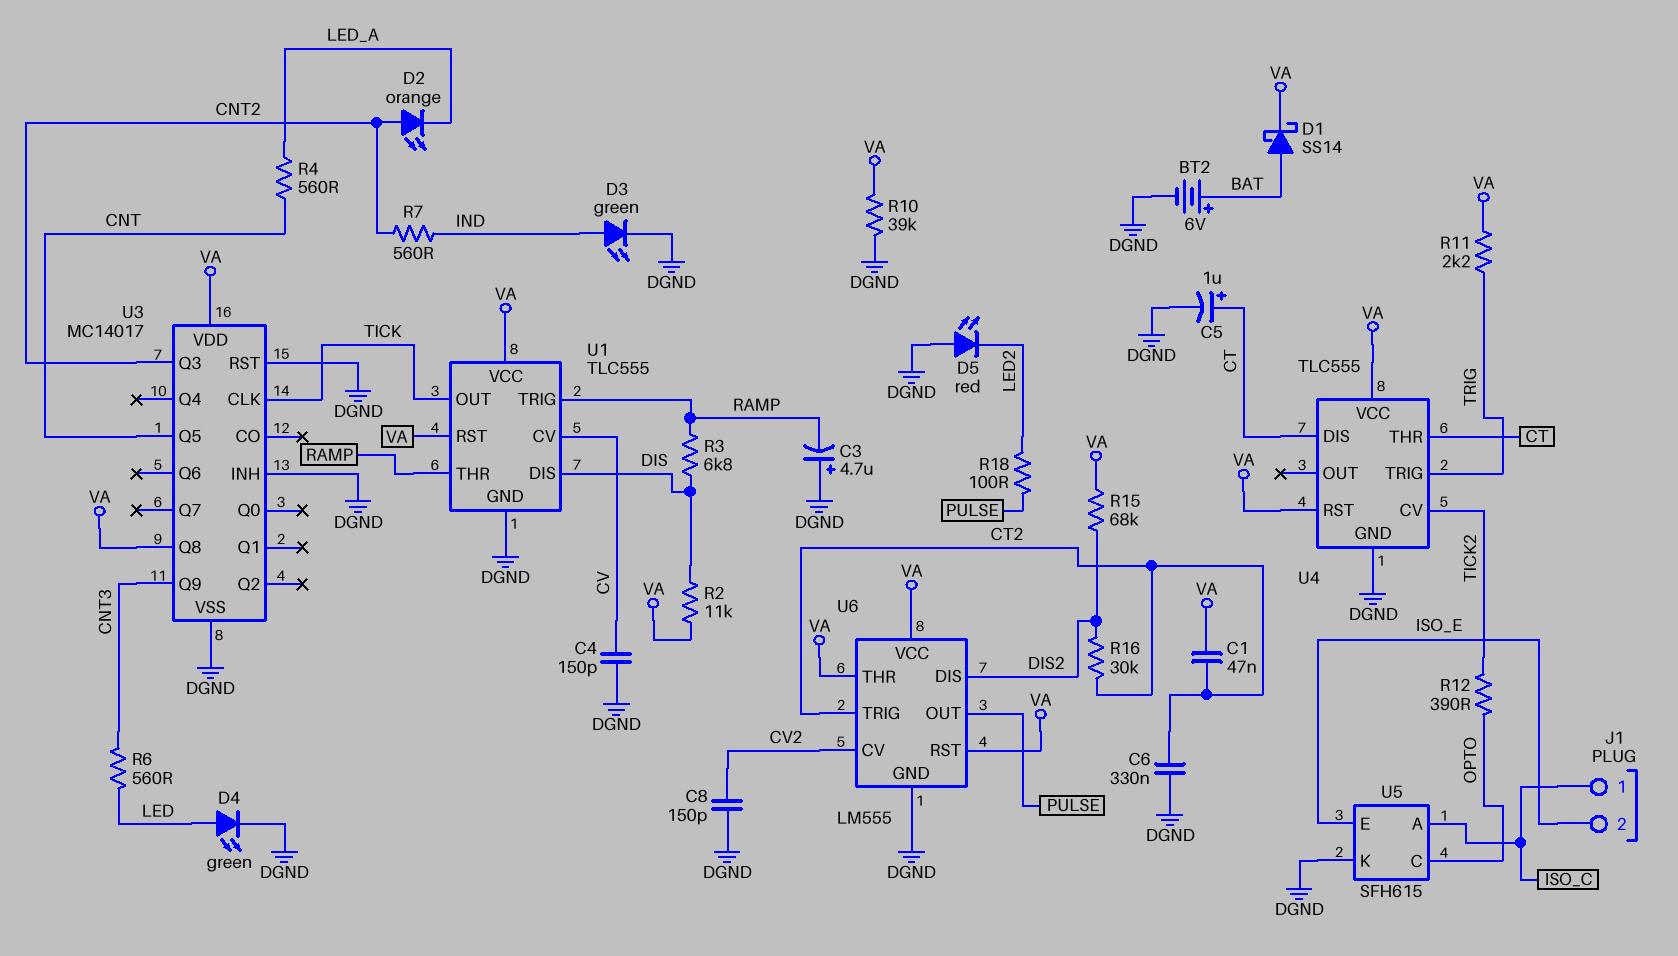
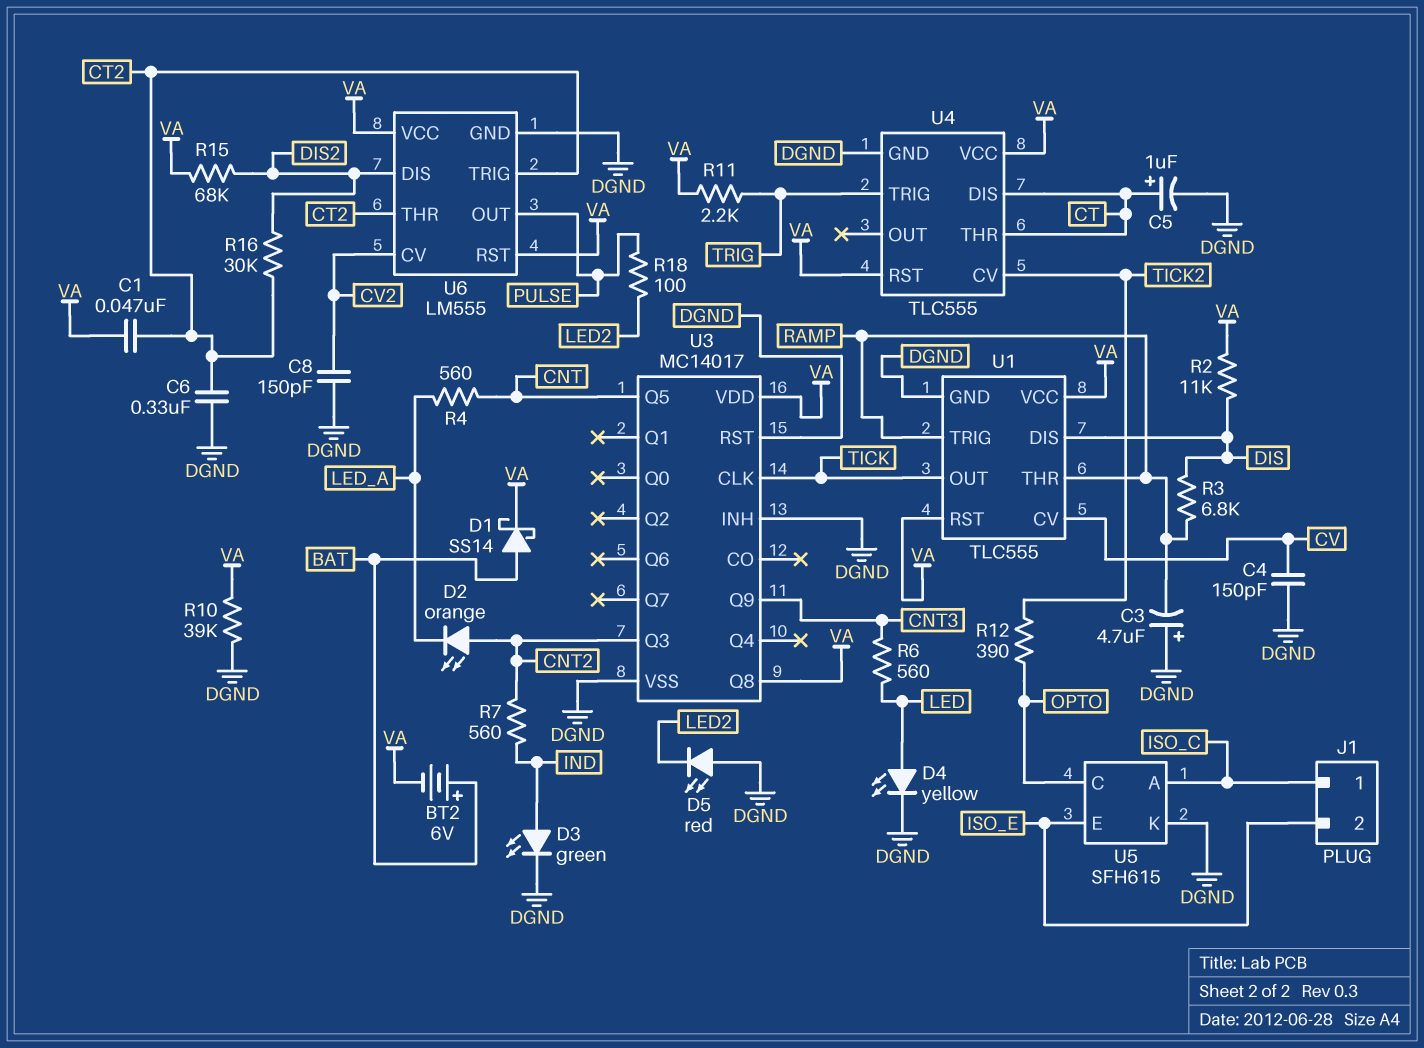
BT2: 6V (plus BAT, minus DGND) -> 6V (plus BAT, minus VA)
D4: LED green (A LED, K DGND) -> LED yellow (A LED, K DGND)
U6 pin THR: VA -> CT2

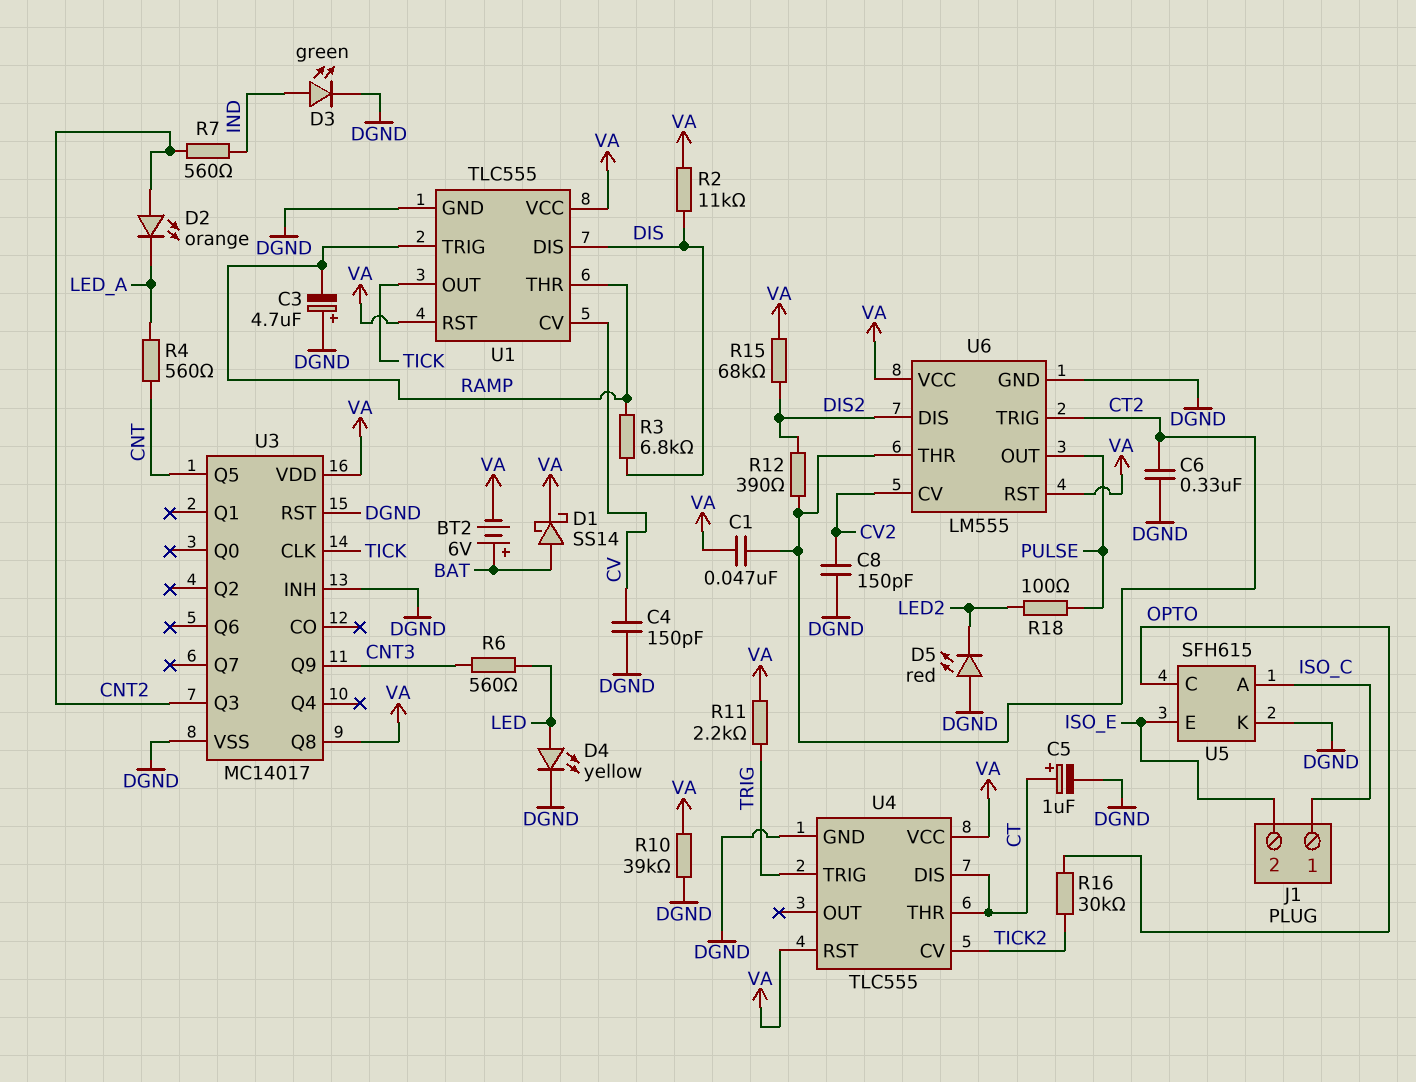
R12: 390 (OPTO, TICK2) -> 390 (CT2, DIS2)
R16: 30k (CT2, DIS2) -> 30k (OPTO, TICK2)

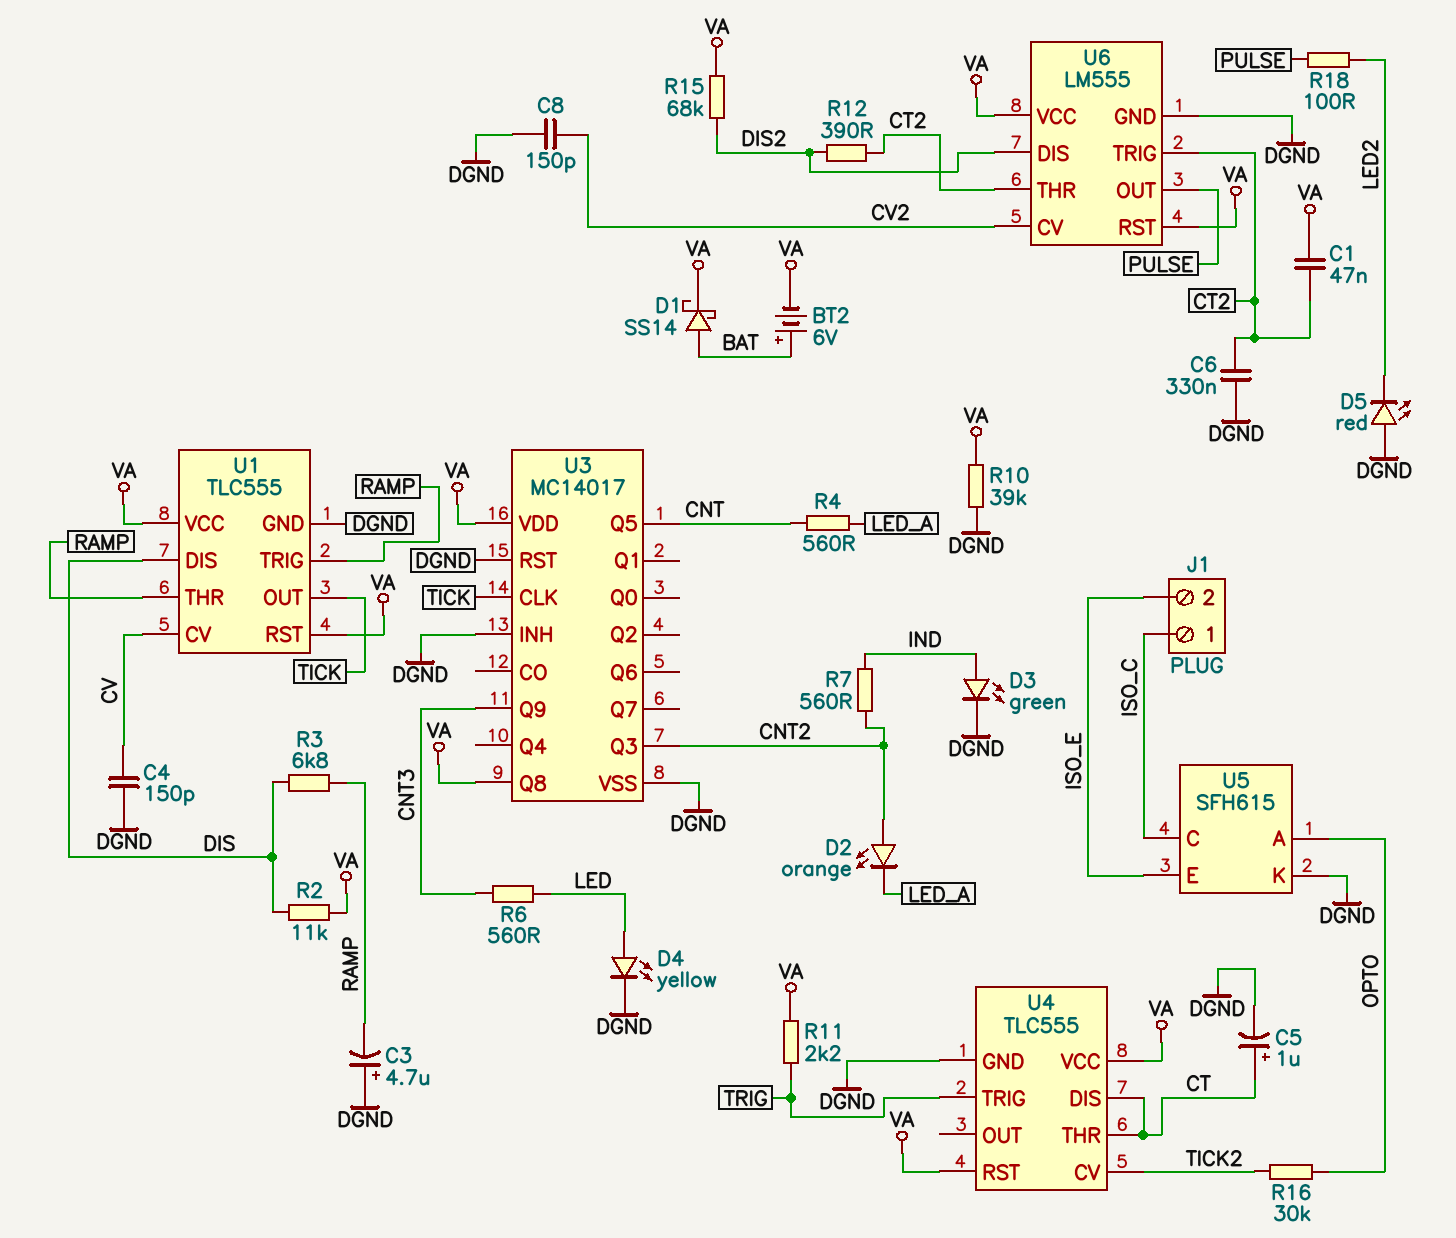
U5 pin A: ISO_C -> OPTO
U5 pin C: OPTO -> ISO_C

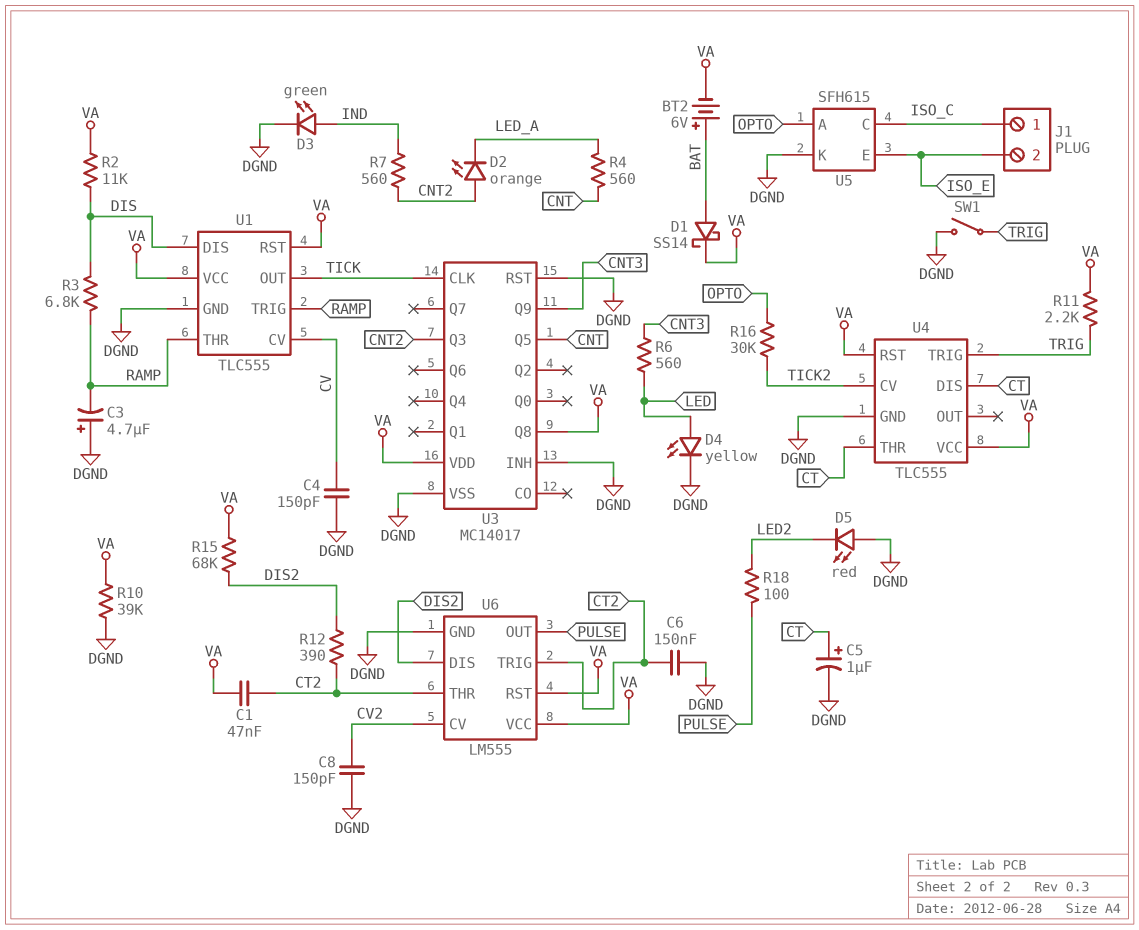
C6: 330nF (CT2, DGND) -> 150nF (CT2, DGND)
SW1: none -> switch (DGND, TRIG)

